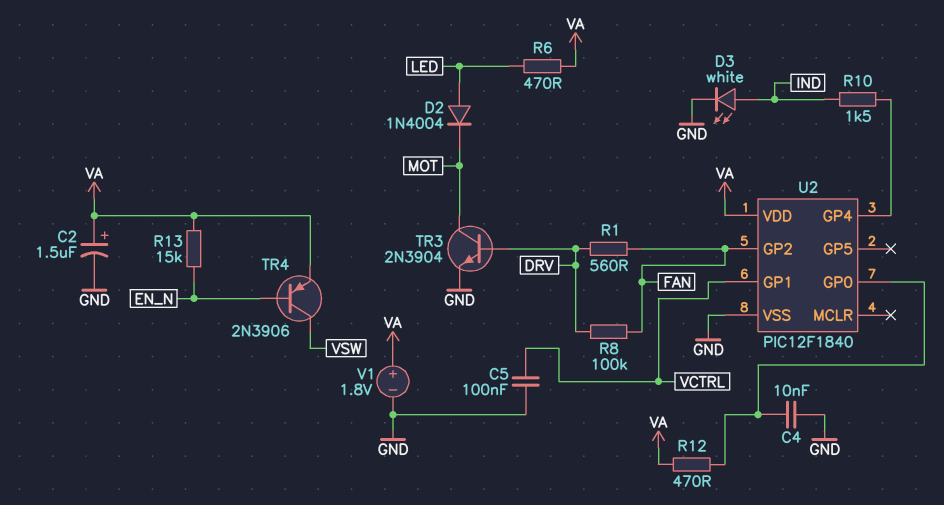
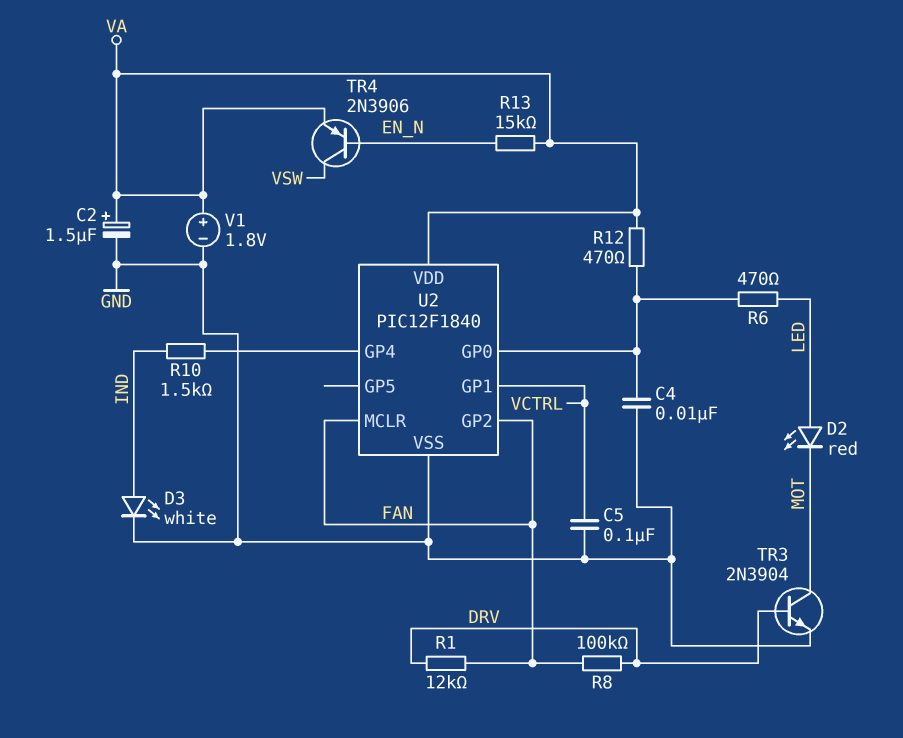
D2: diode 1N4004 (A LED, K MOT) -> LED red (A LED, K MOT)
R1: 560 (DRV, FAN) -> 12k (DRV, FAN)
R6: 470 (LED, VA) -> 470 (LED, U2/GP0)
U2 pin MCLR: none -> FAN

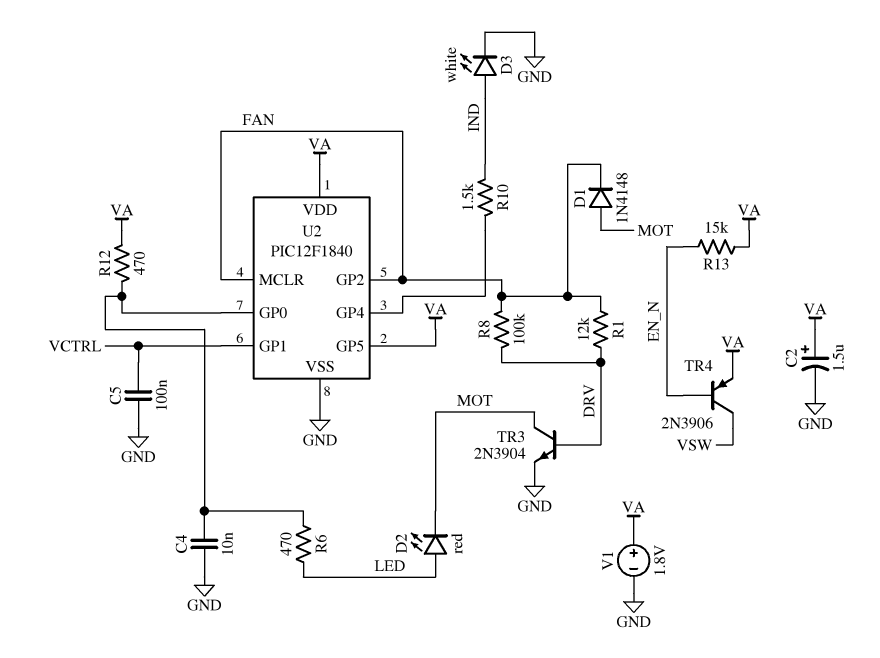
D1: none -> diode 1N4148 (A MOT, K FAN)
U2 pin GP5: none -> VA

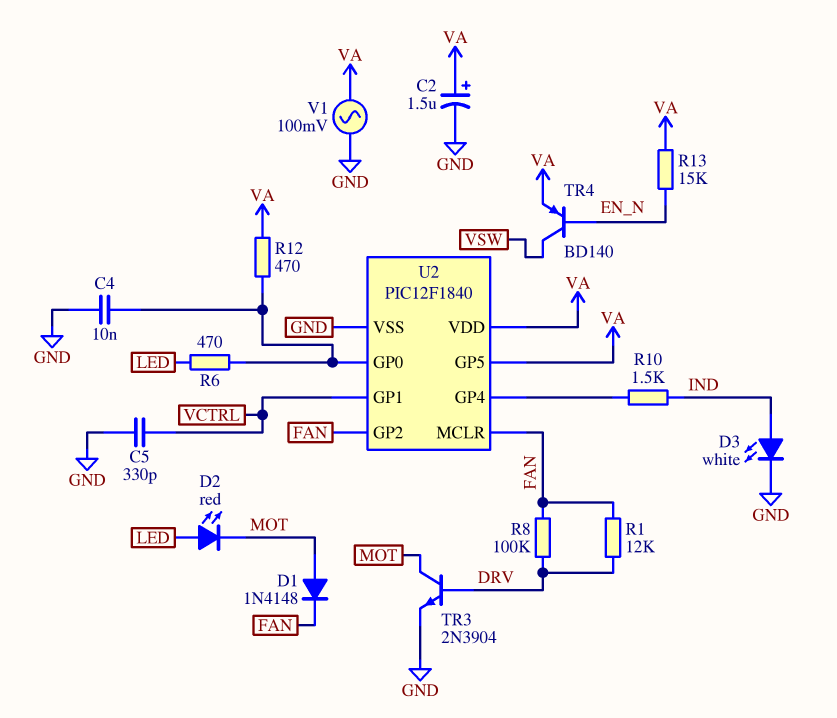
C5: 100nF (GND, VCTRL) -> 330pF (GND, VCTRL)
TR4: PNP 2N3906 (B EN_N, C VSW, E VA) -> PNP BD140 (B EN_N, C VSW, E VA)
V1: 1.8V (plus VA, minus GND) -> AC 100mV (GND, VA)

